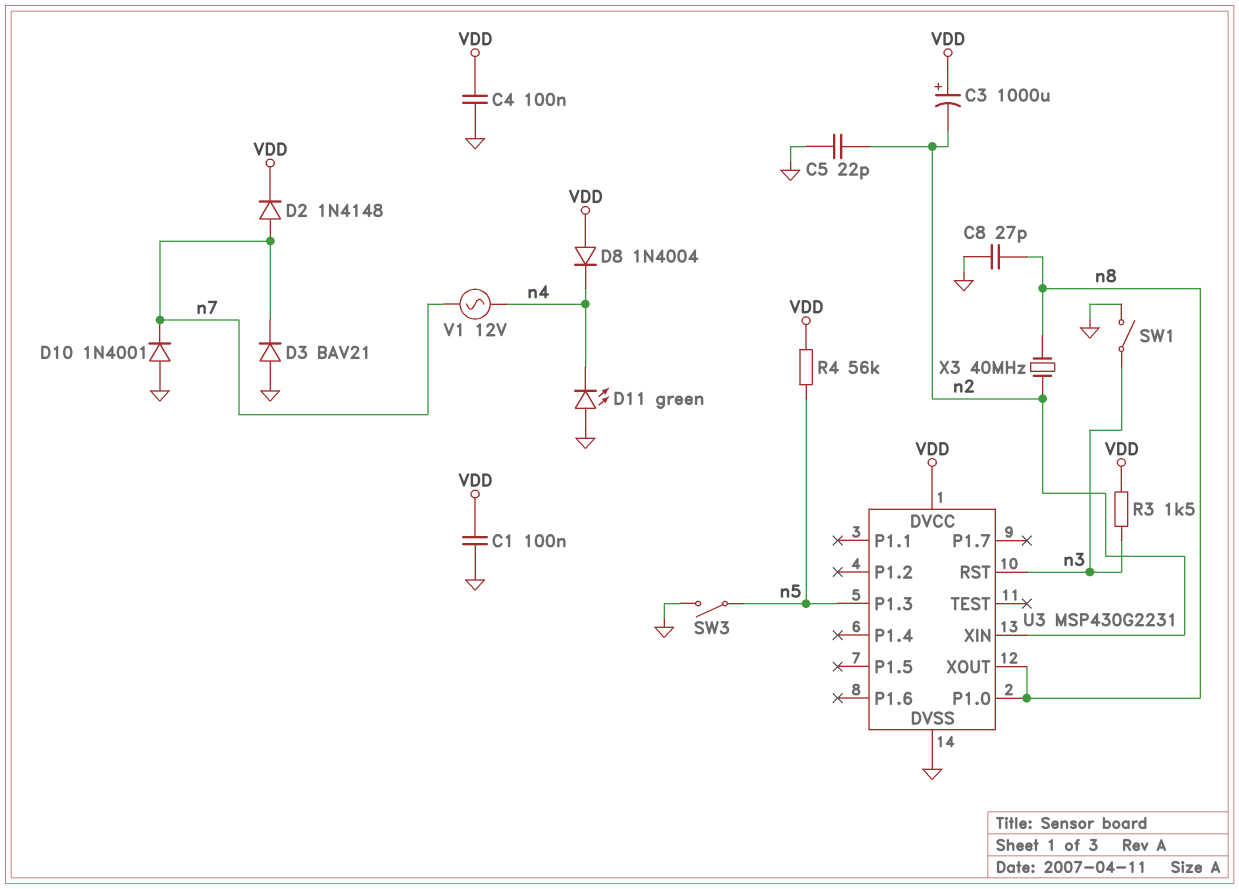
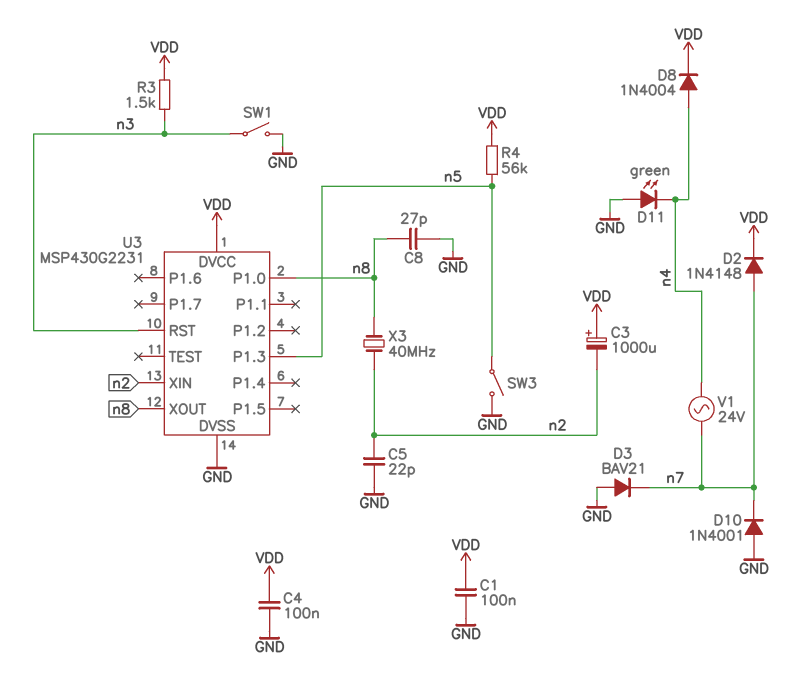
D8: diode 1N4004 (A VDD, K n4) -> diode 1N4004 (A n4, K VDD)
V1: AC 12V (n4, n7) -> AC 24V (n4, n7)

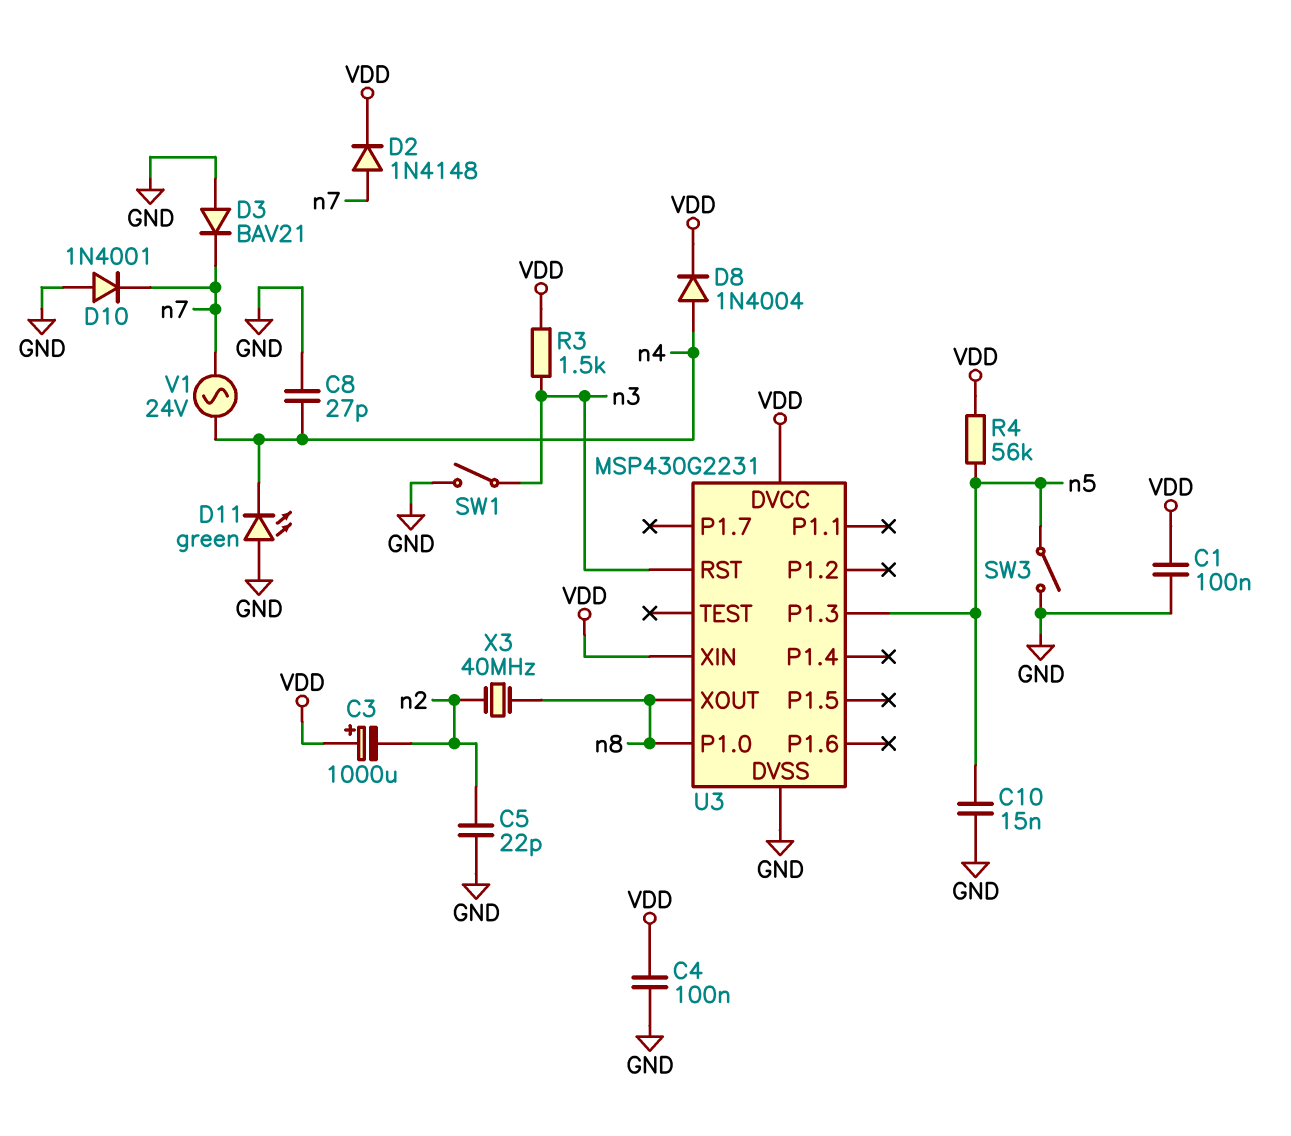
C8: 27pF (GND, n8) -> 27pF (GND, n4)
C10: none -> 15nF (GND, n5)
U3 pin XIN: n2 -> VDD

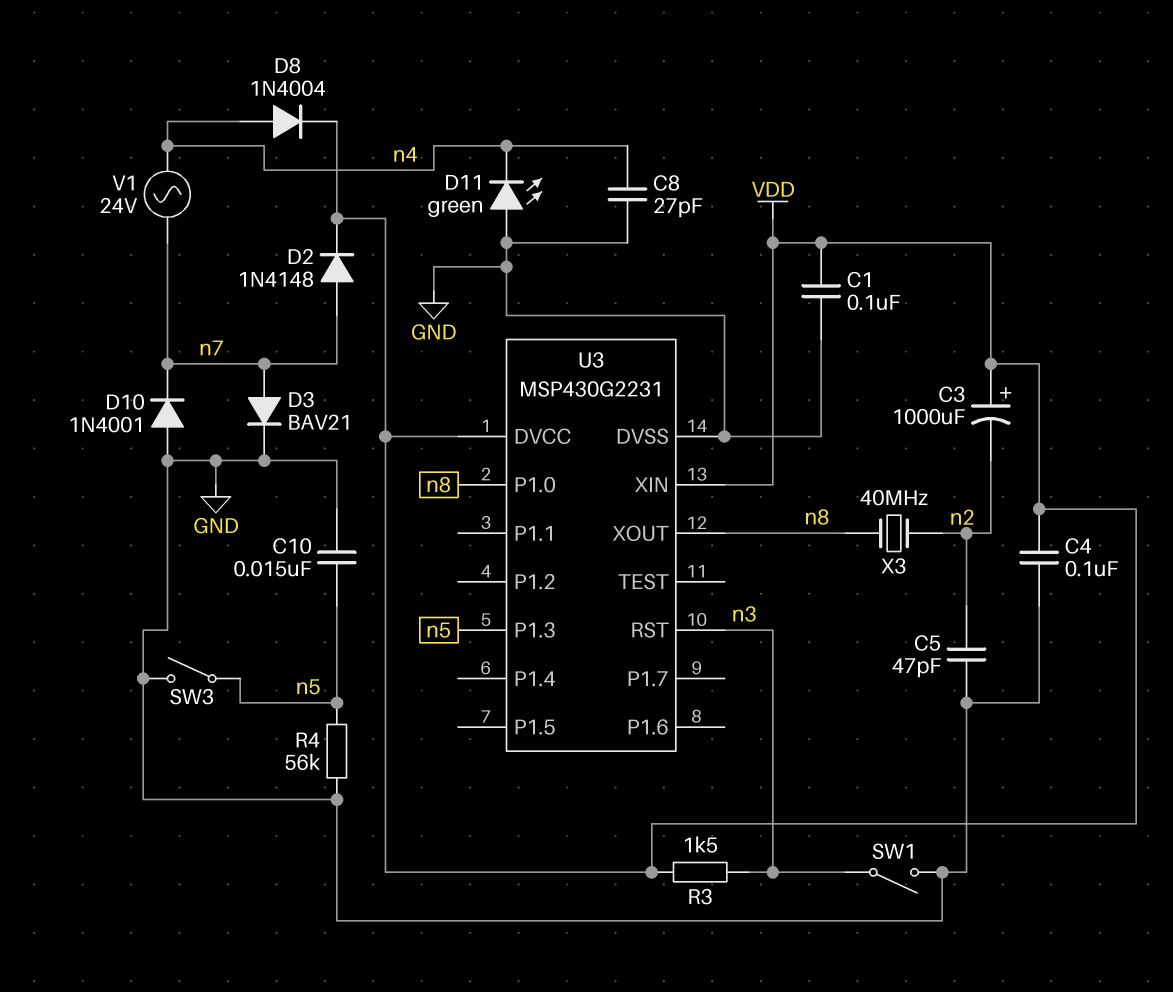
C5: 22pF (GND, n2) -> 47pF (GND, n2)
D3: diode BAV21 (A GND, K n7) -> diode BAV21 (A n7, K GND)
R4: 56k (VDD, n5) -> 56k (GND, n5)

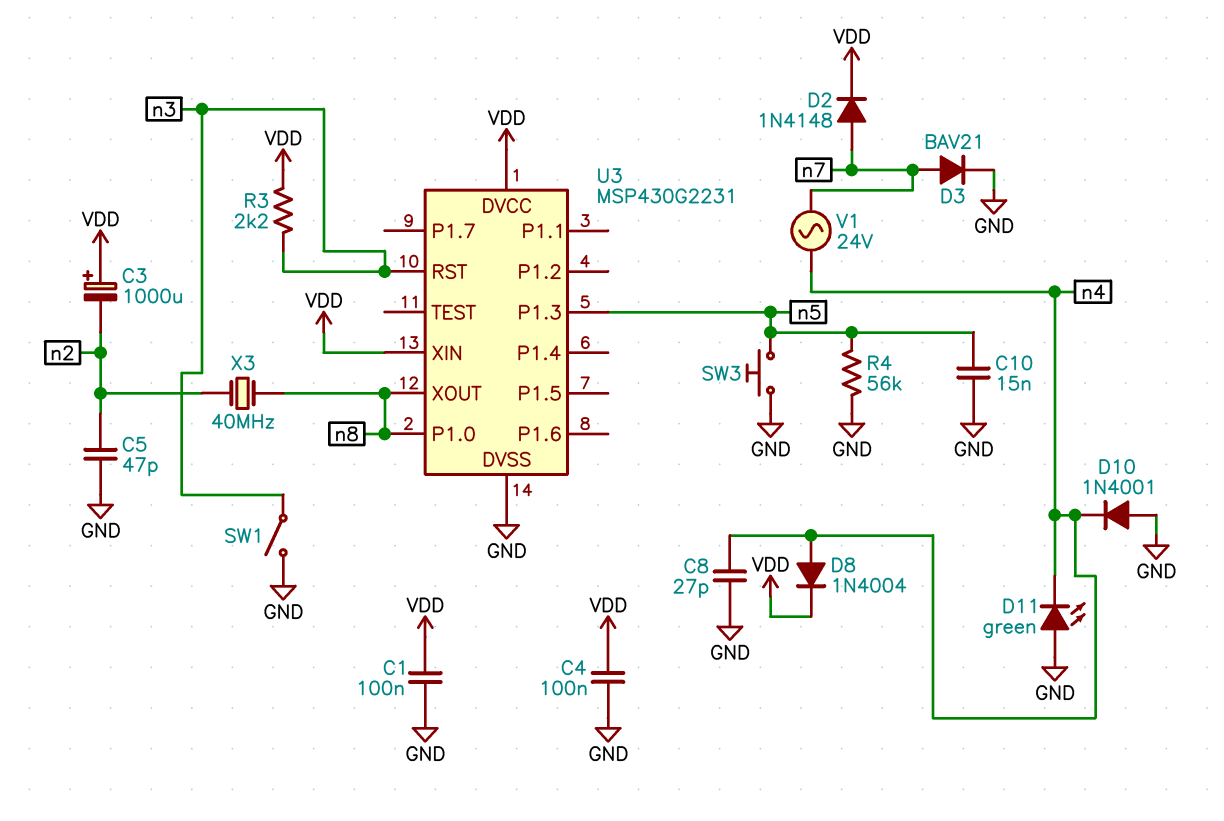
D10: diode 1N4001 (A GND, K n7) -> diode 1N4001 (A GND, K n4)
R3: 1.5k (VDD, n3) -> 2.2k (VDD, n3)
SW3: switch (GND, n5) -> button (GND, n5)

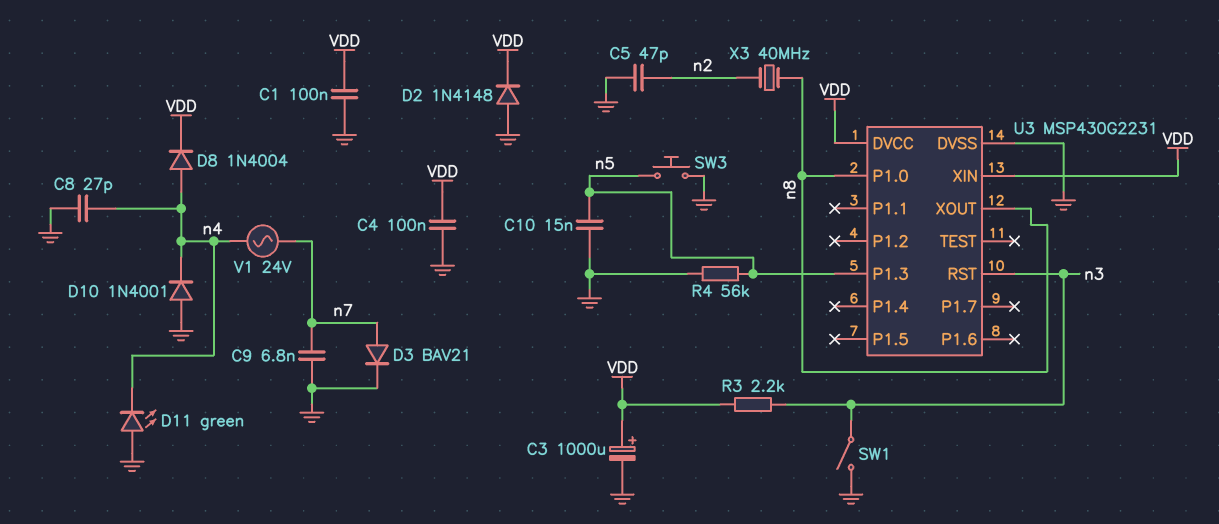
C3: 1000uF (plus VDD, minus n2) -> 1000uF (plus VDD, minus GND)
C9: none -> 6.8nF (GND, n7)
D2: diode 1N4148 (A n7, K VDD) -> diode 1N4148 (A GND, K VDD)

